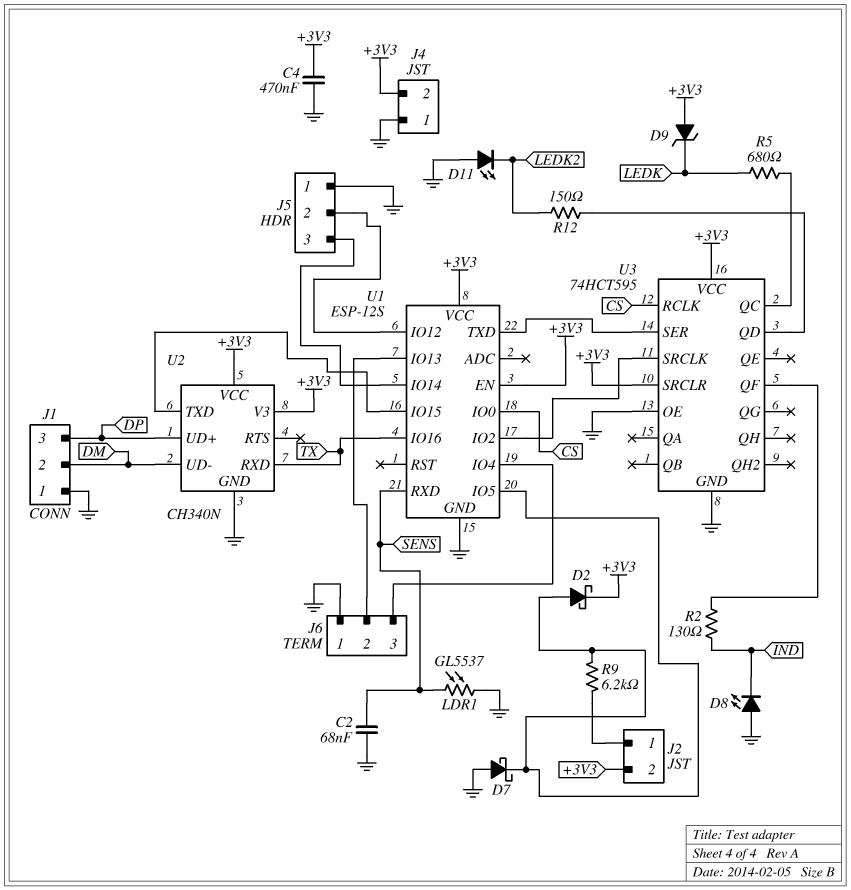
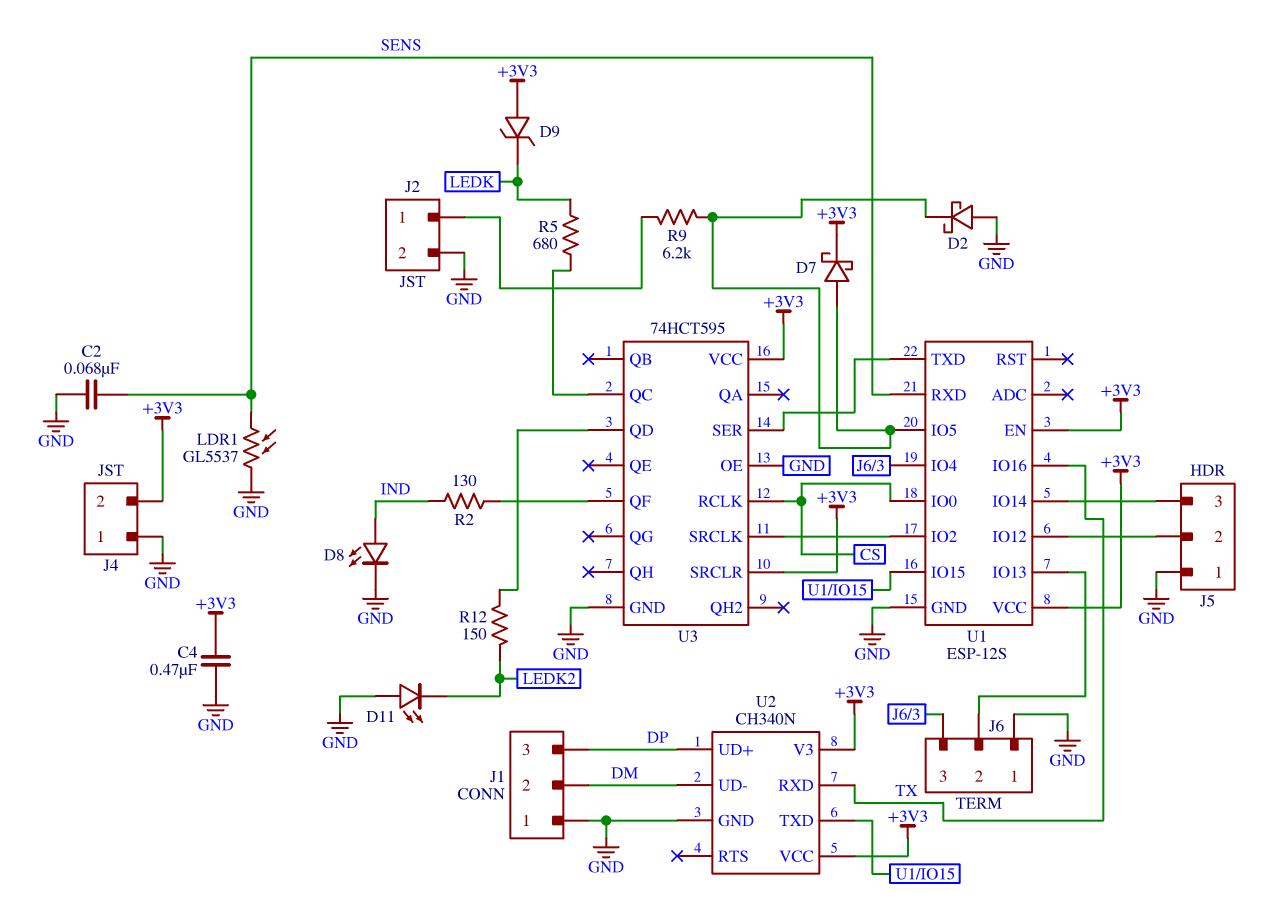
D2: schottky (A U1/IO5, K +3V3) -> schottky (A GND, K U1/IO5)
D7: schottky (A GND, K U1/IO5) -> schottky (A U1/IO5, K +3V3)
D8: LED (A GND, K IND) -> LED (A IND, K GND)
J2 pin 2: +3V3 -> GND

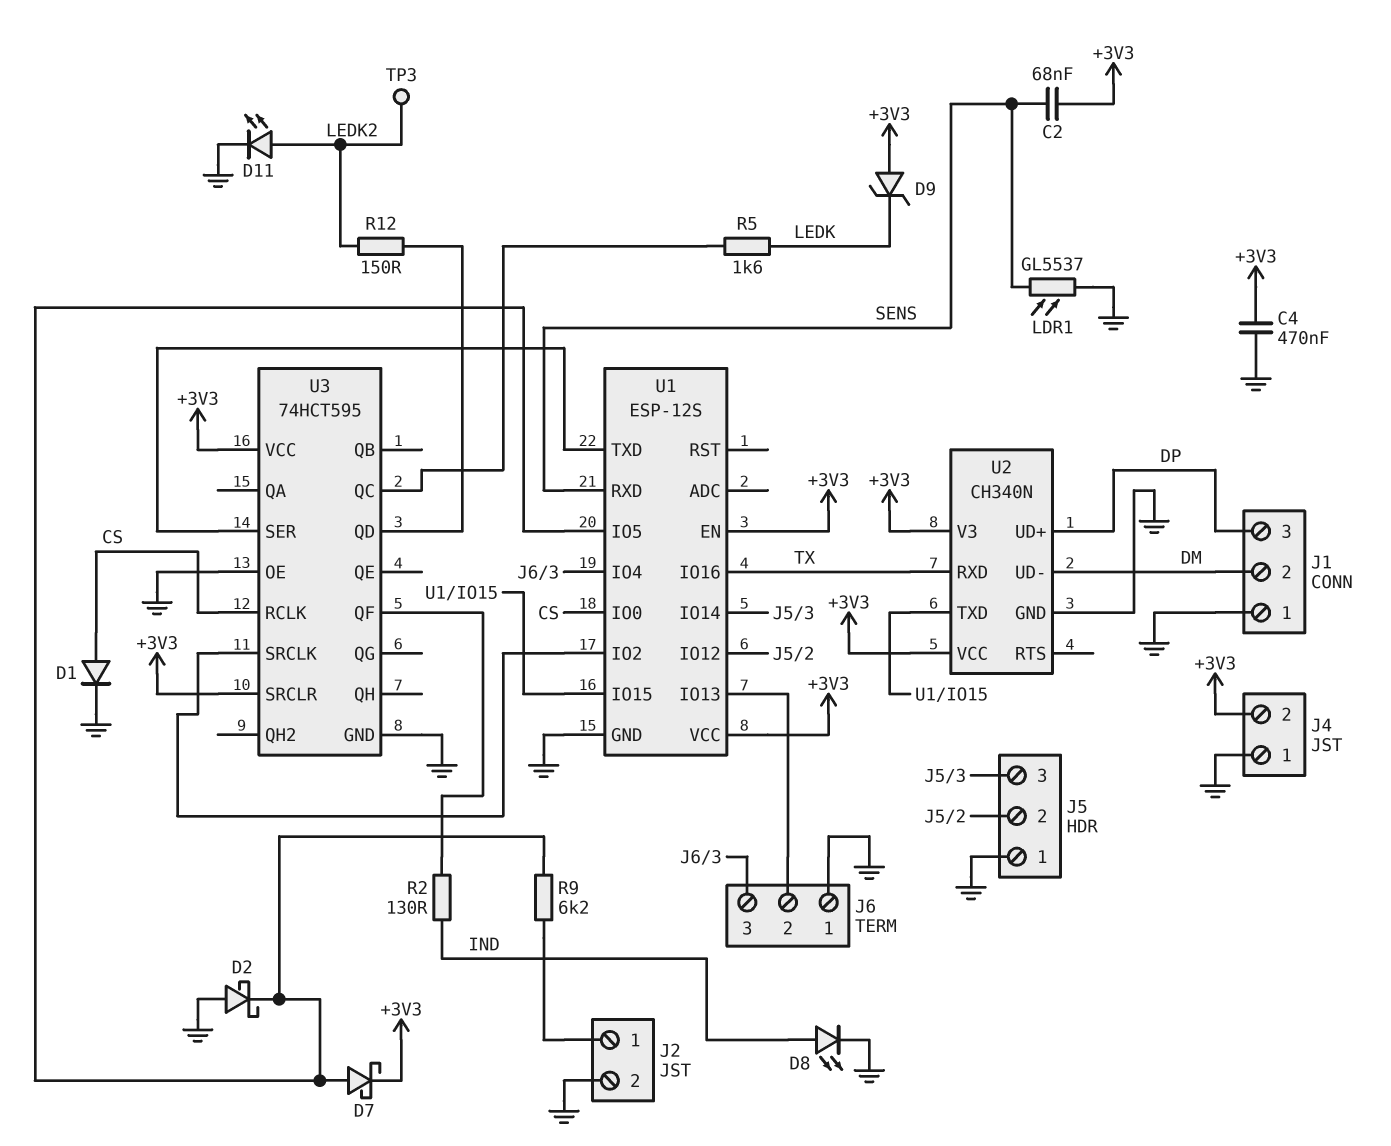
C2: 68nF (GND, SENS) -> 68nF (+3V3, SENS)
D1: none -> diode (A CS, K GND)
D11: LED (A GND, K LEDK2) -> LED (A LEDK2, K GND)
R5: 680 (LEDK, U3/QC) -> 1.6k (LEDK, U3/QC)
TP3: none -> test point (LEDK2)

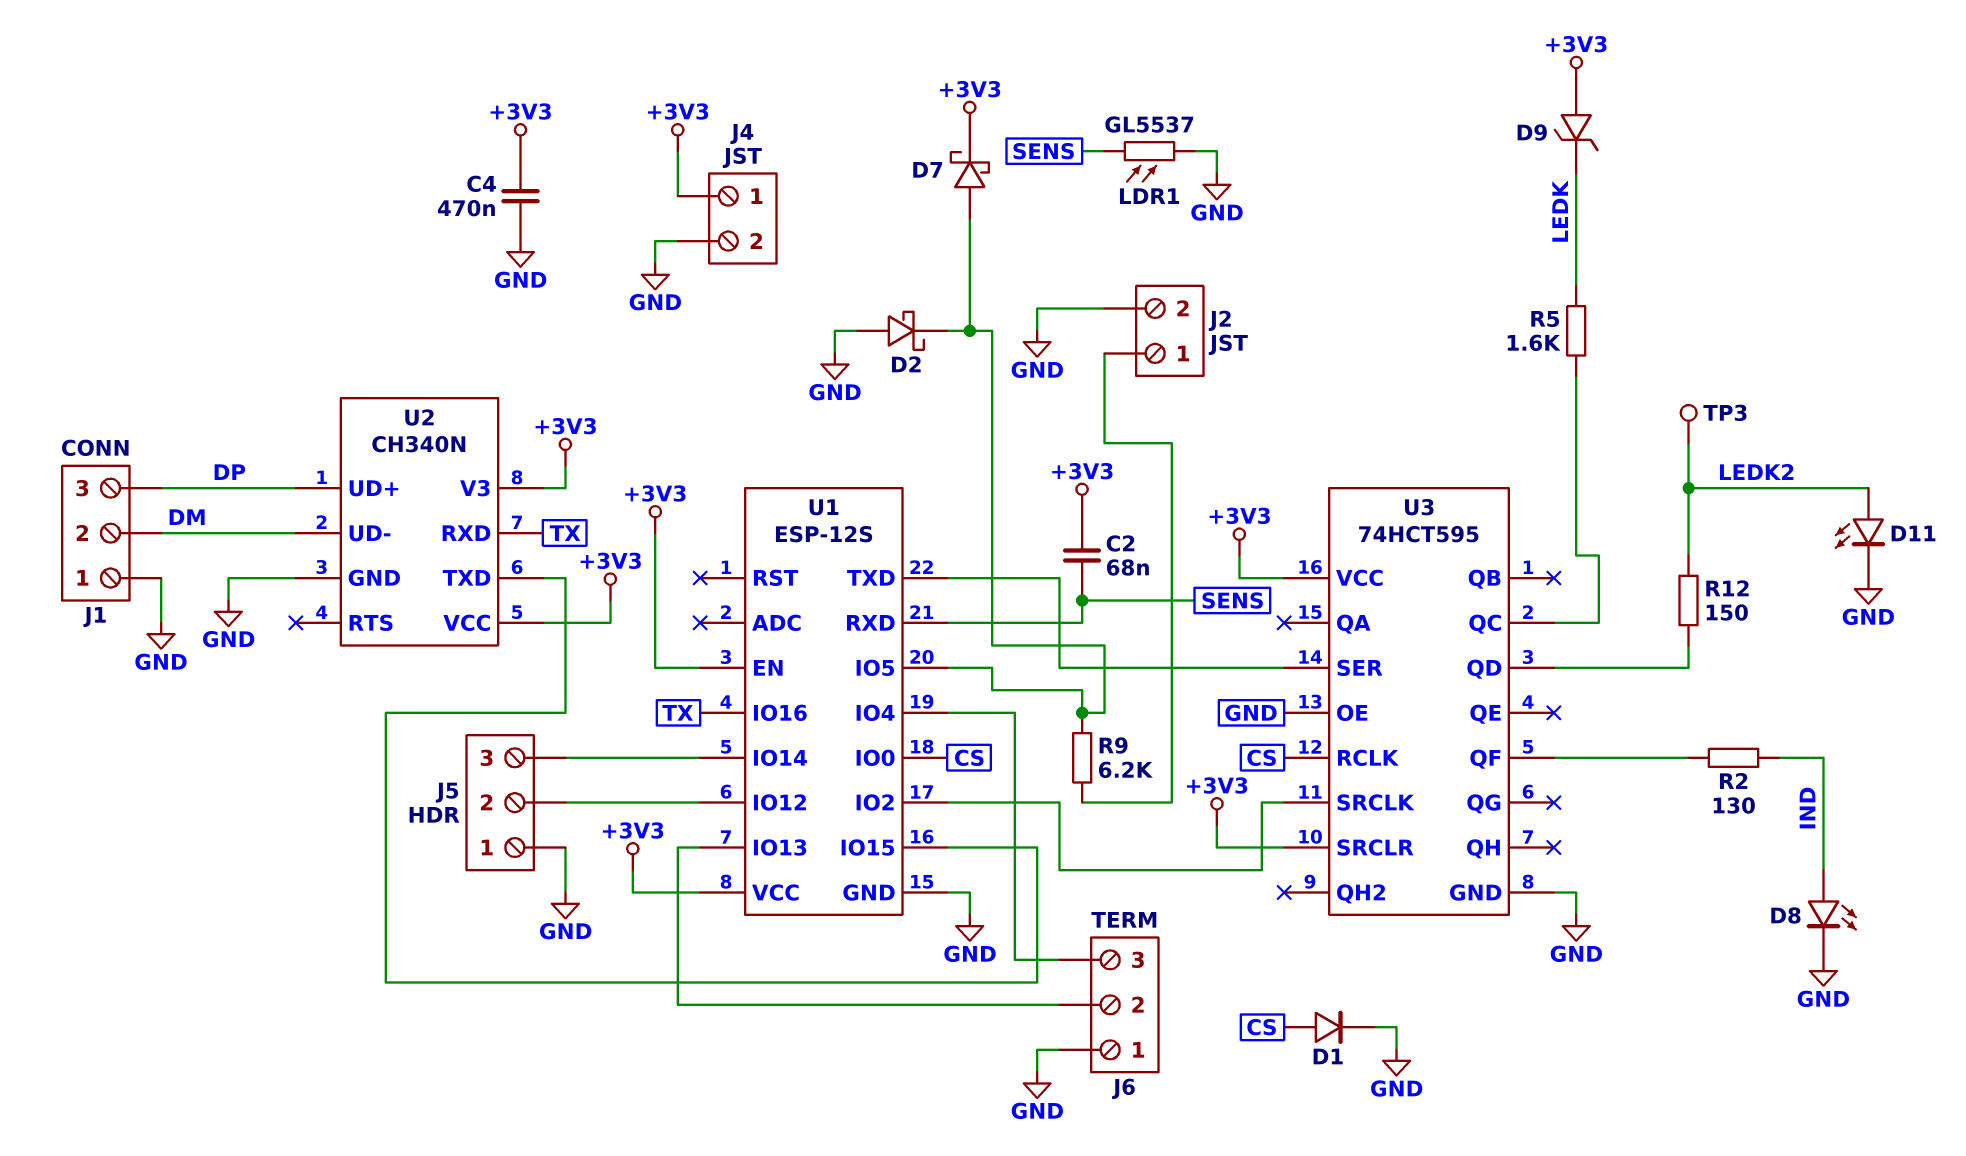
J4 pin 1: GND -> +3V3
J4 pin 2: +3V3 -> GND

